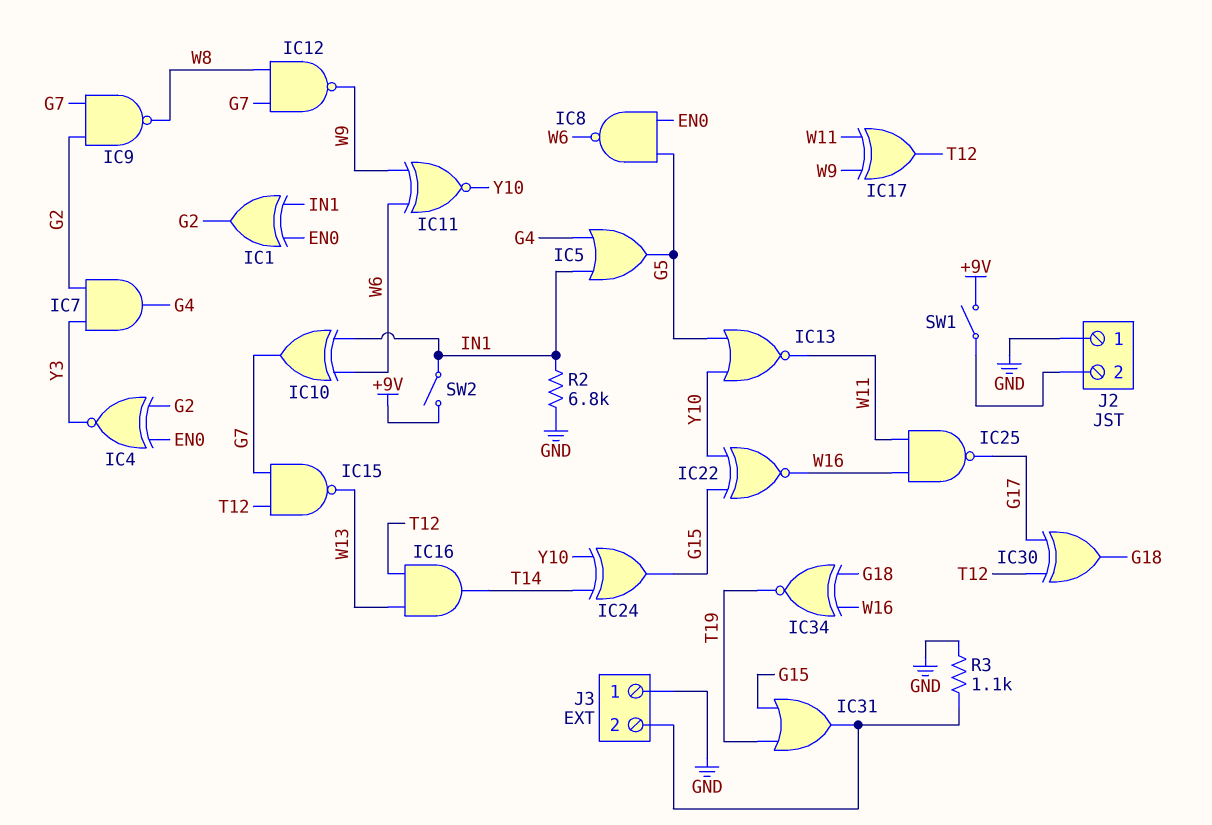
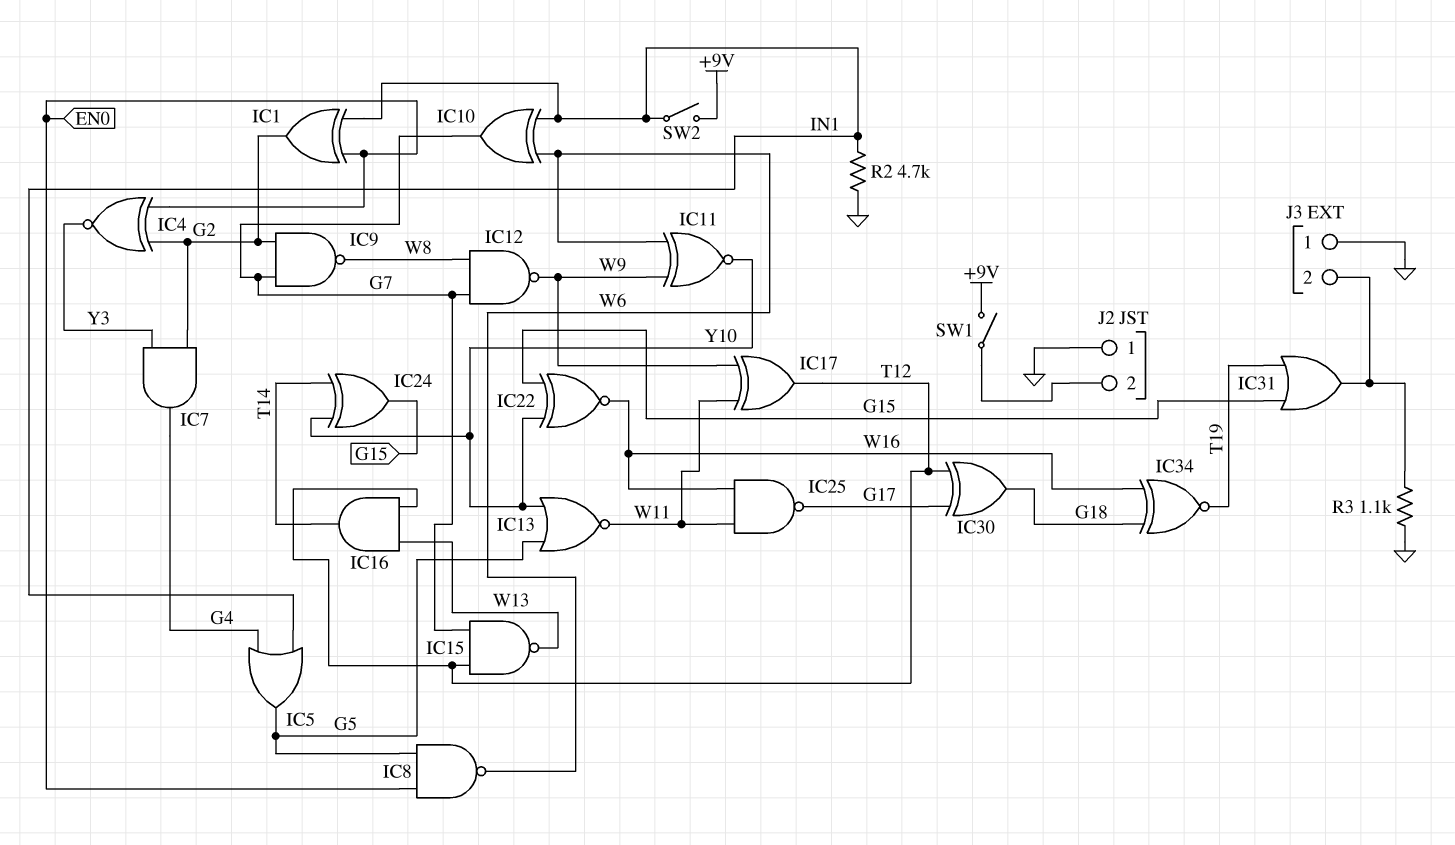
R2: 6.8k (GND, IN1) -> 4.7k (GND, IN1)

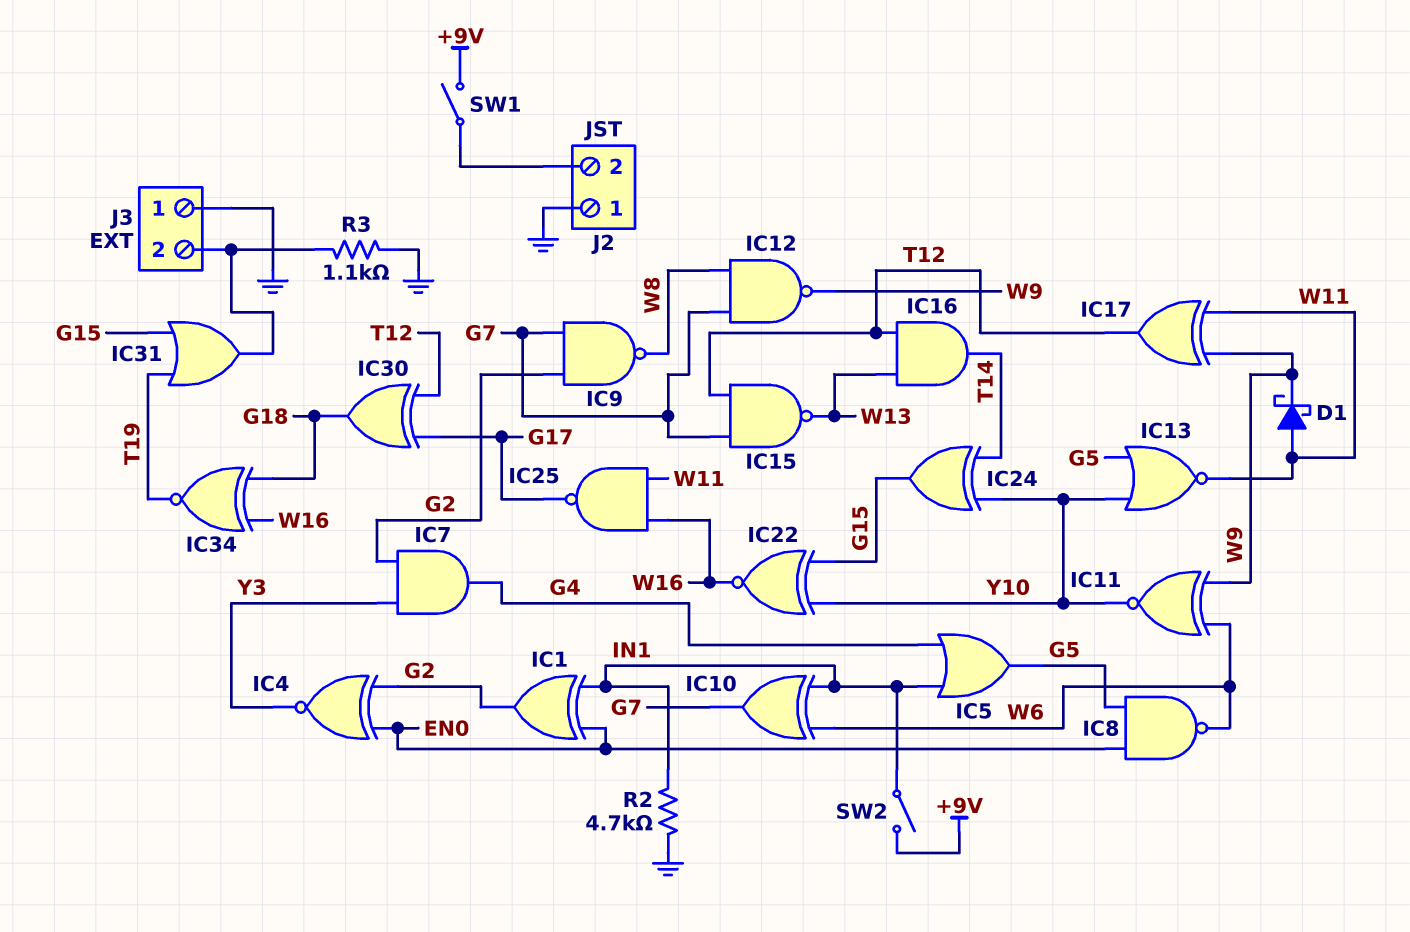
D1: none -> schottky (A W11, K W9)

